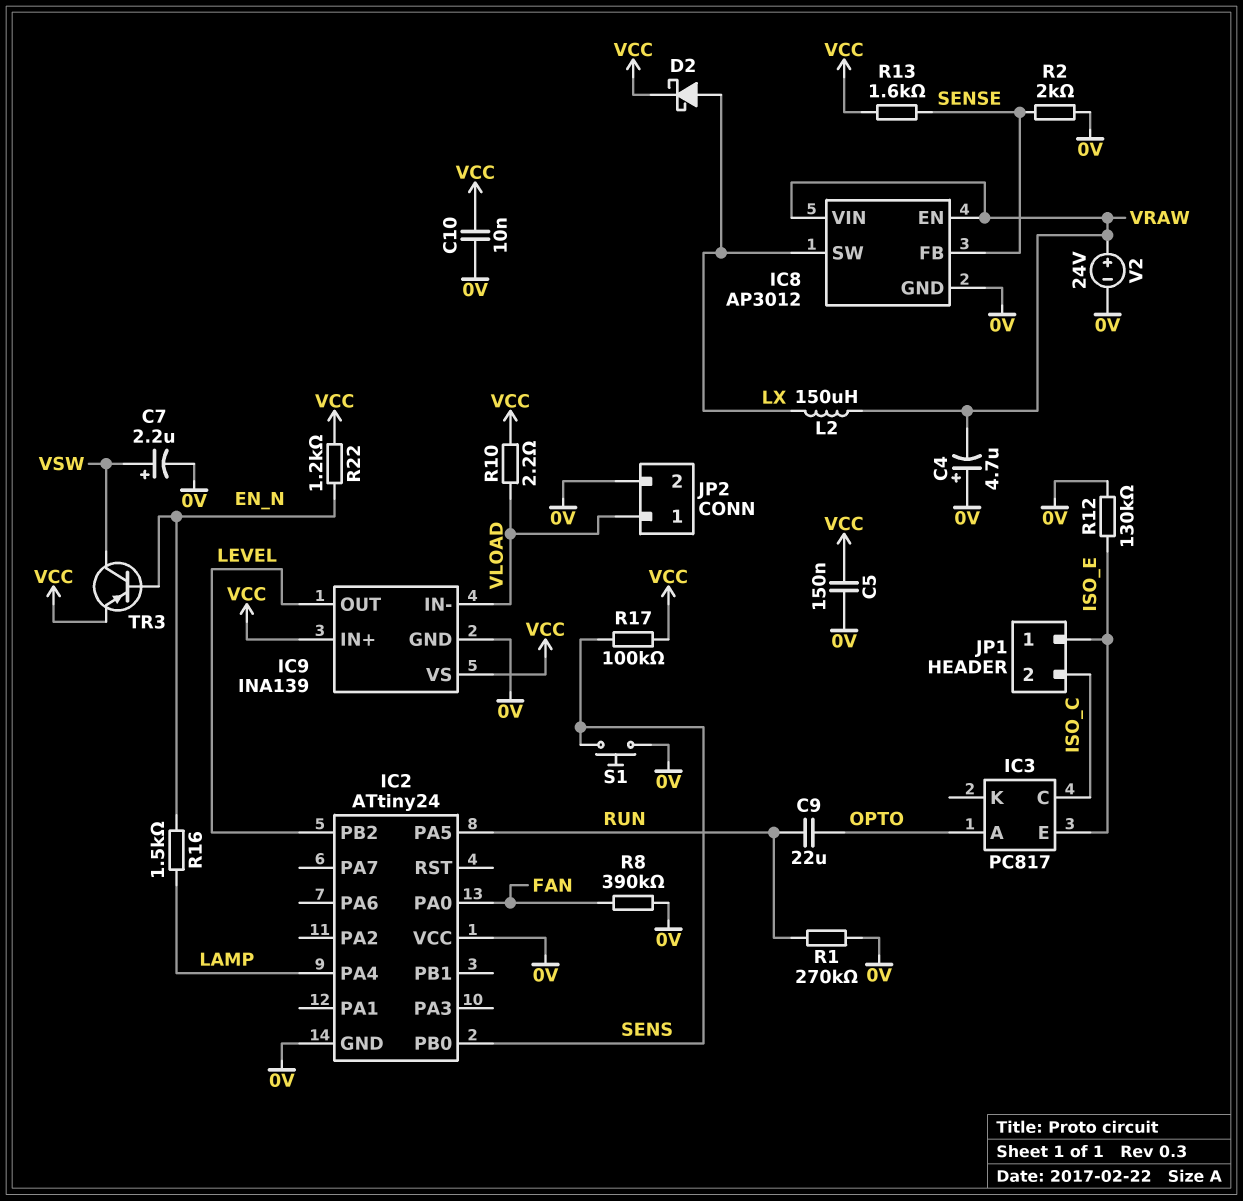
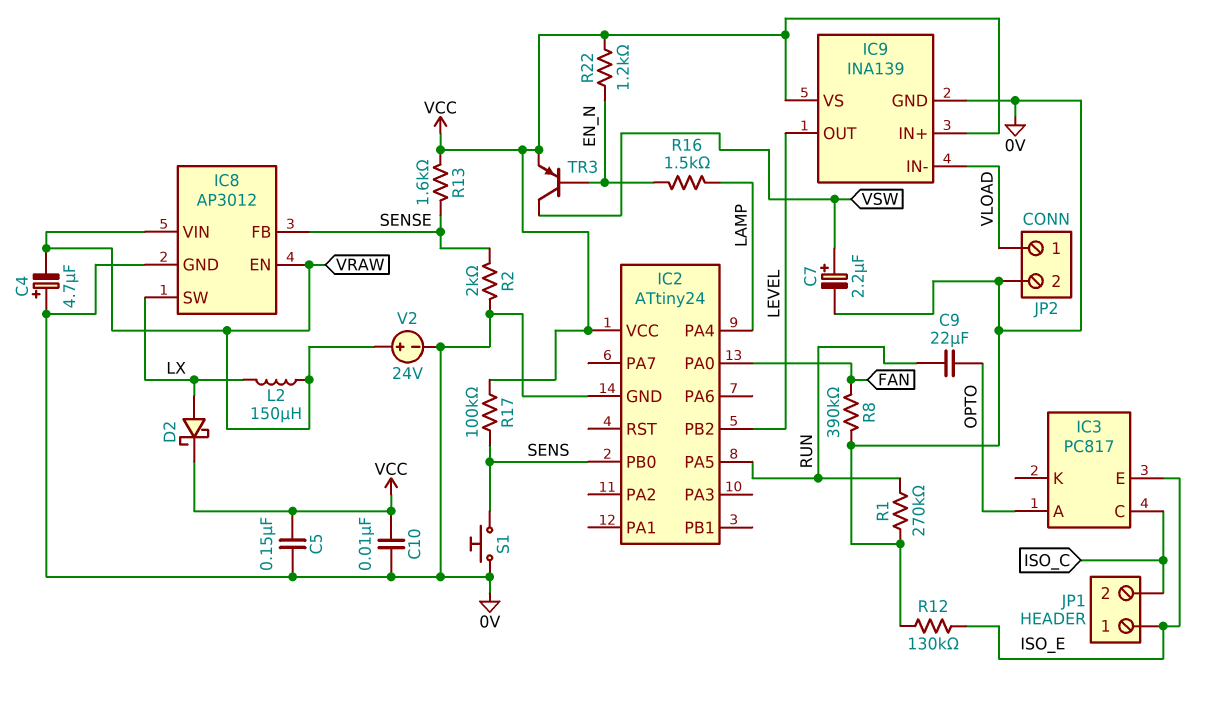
IC2 pin VCC: 0V -> VCC
R10: 2.2 (VCC, VLOAD) -> none

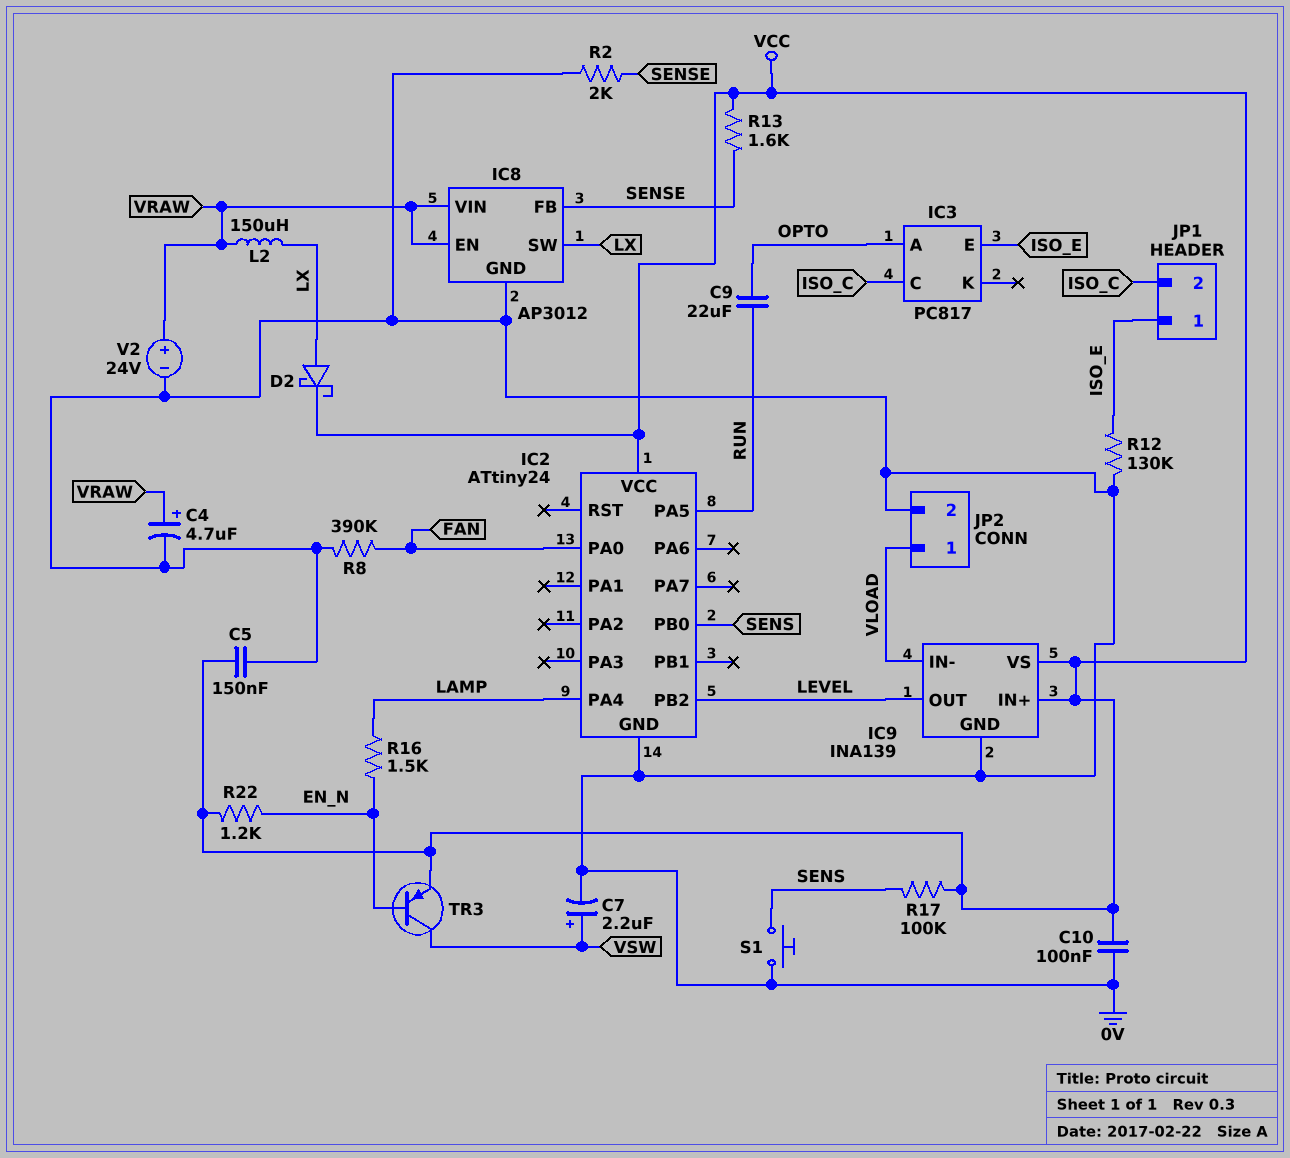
C4: 4.7uF (plus 0V, minus VRAW) -> 4.7uF (plus VRAW, minus 0V)
C10: 10nF (0V, VCC) -> 100nF (0V, VCC)
R1: 270k (0V, RUN) -> none

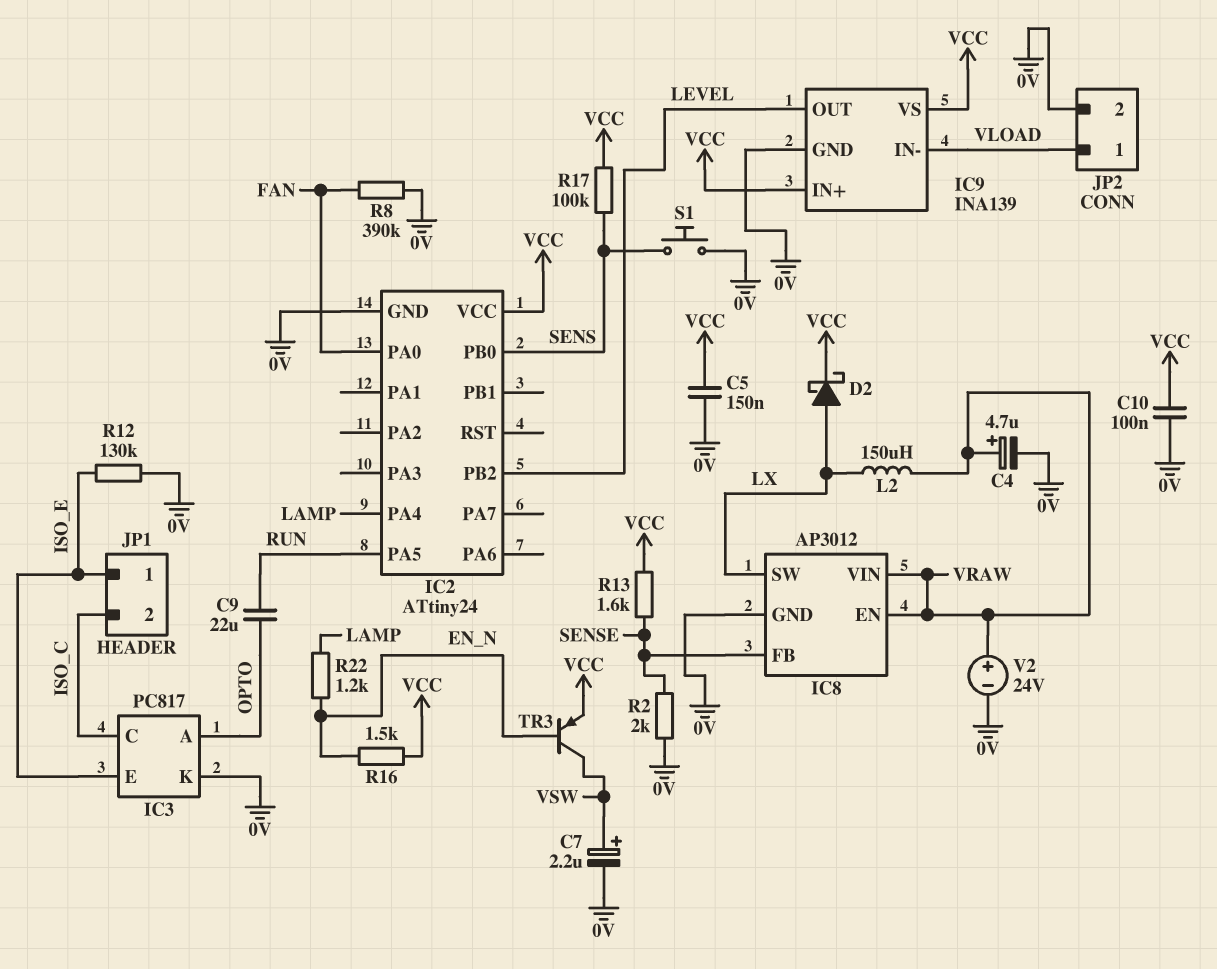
IC3 pin K: none -> 0V
R16: 1.5k (EN_N, LAMP) -> 1.5k (EN_N, VCC)
R22: 1.2k (EN_N, VCC) -> 1.2k (EN_N, LAMP)

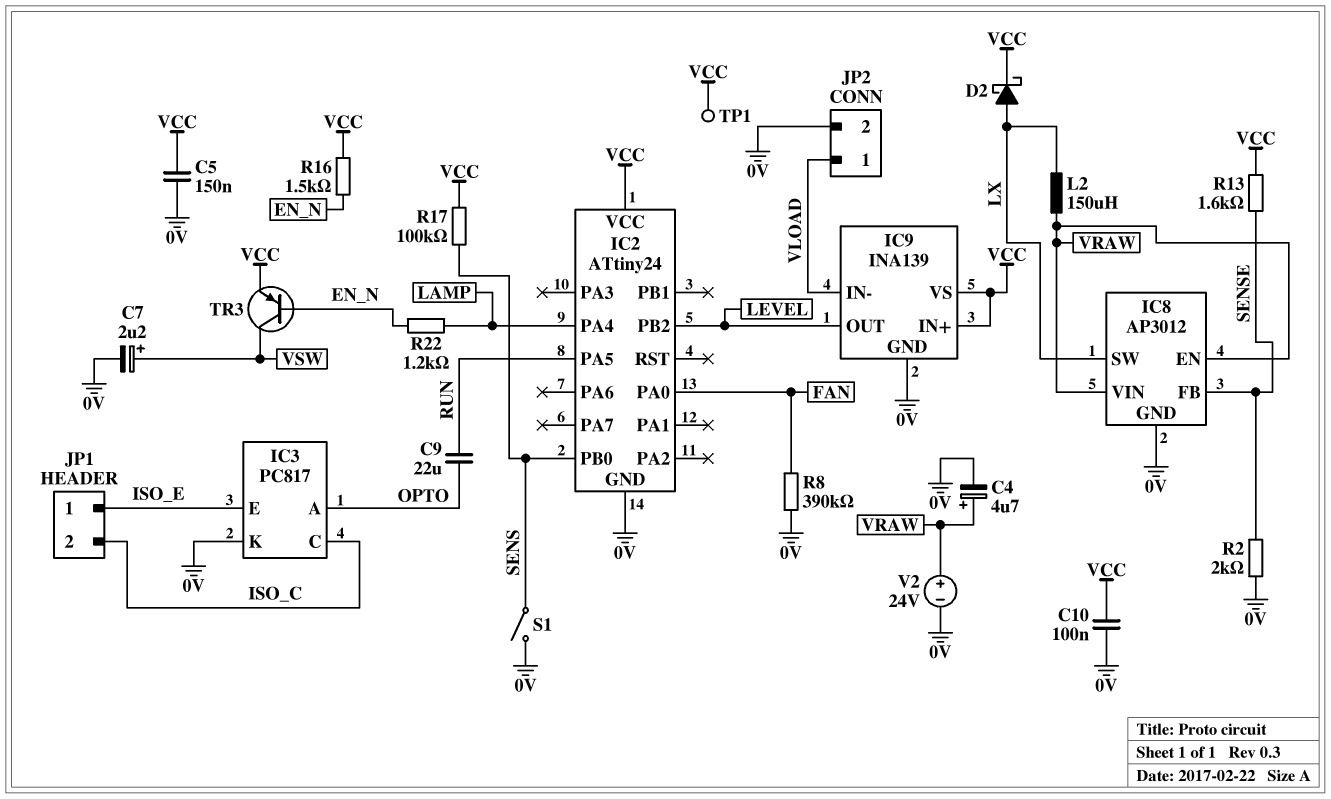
R12: 130k (0V, ISO_E) -> none
S1: button (0V, SENS) -> switch (0V, SENS)
TP1: none -> test point (VCC)

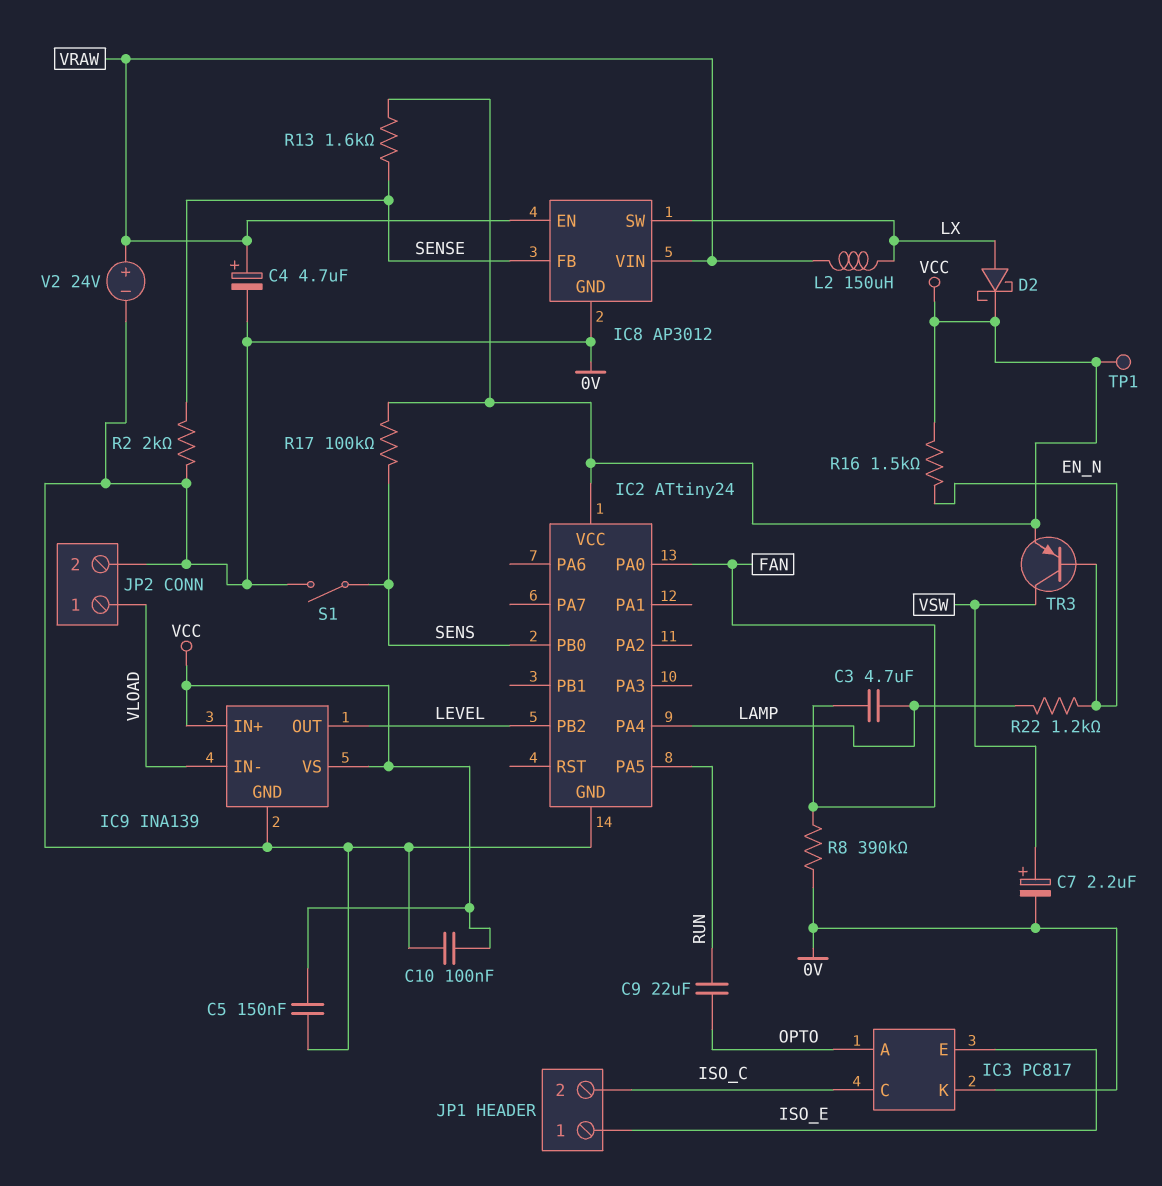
C3: none -> 4.7uF (FAN, LAMP)

